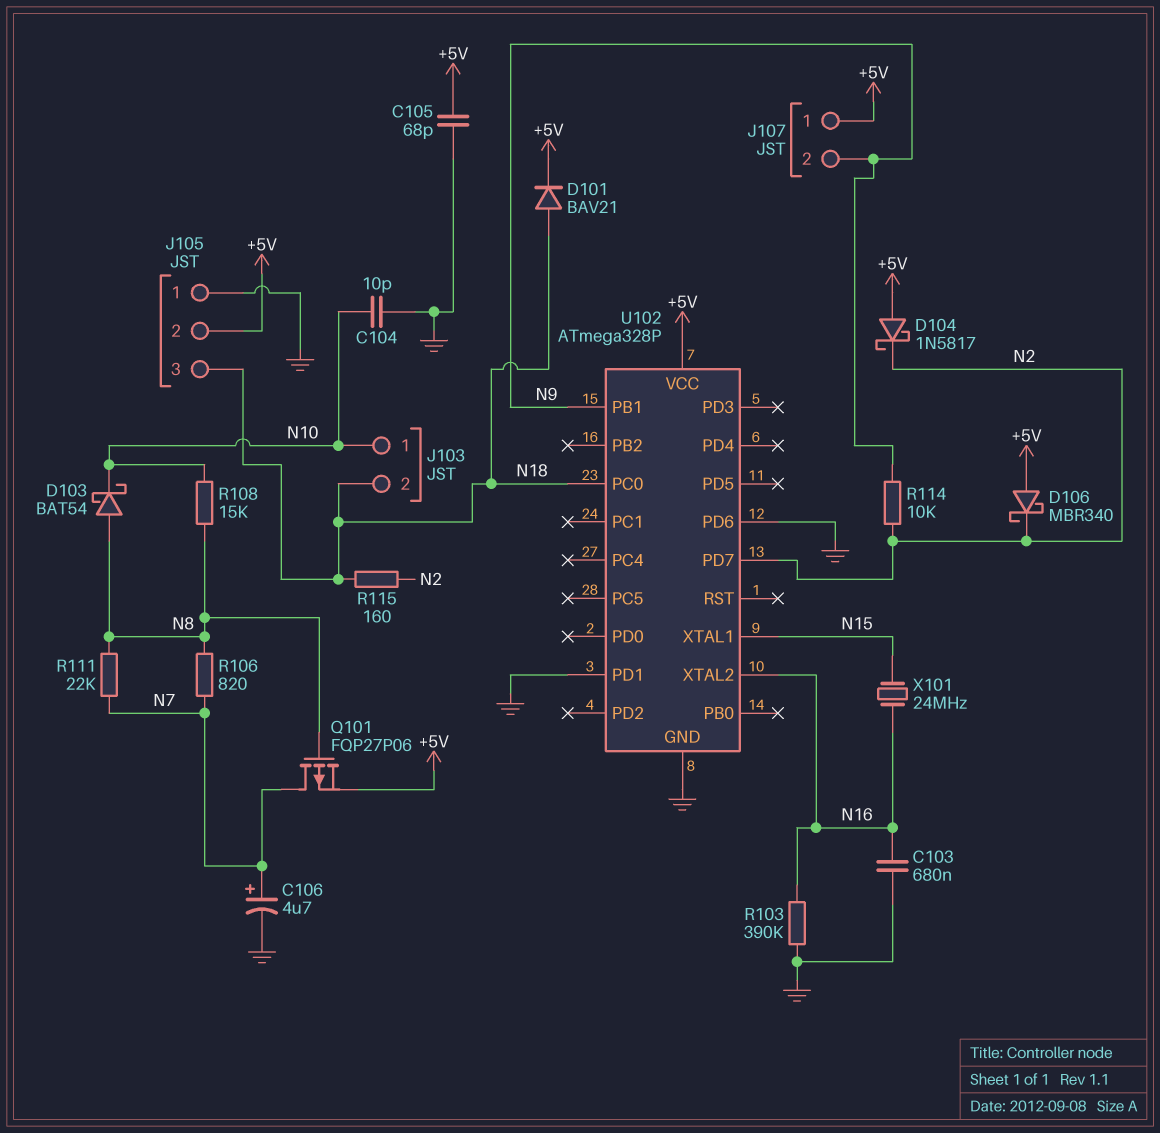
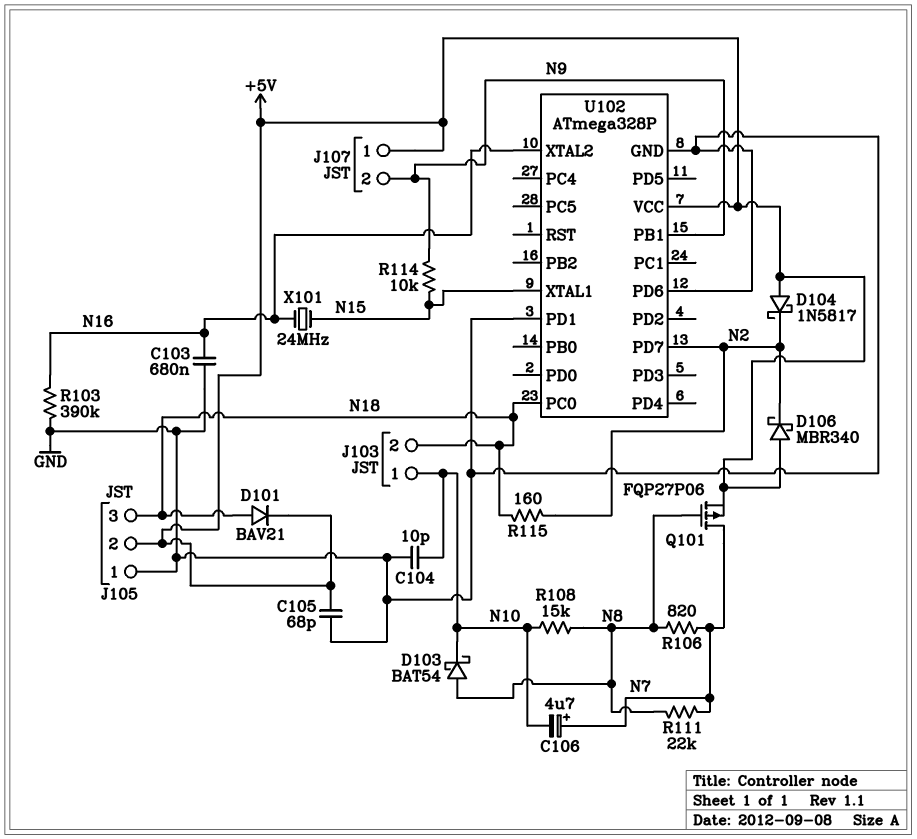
C106: 4.7uF (plus N7, minus GND) -> 4.7uF (plus N7, minus N10)
R114: 10k (N2, N9) -> 10k (N9, N15)

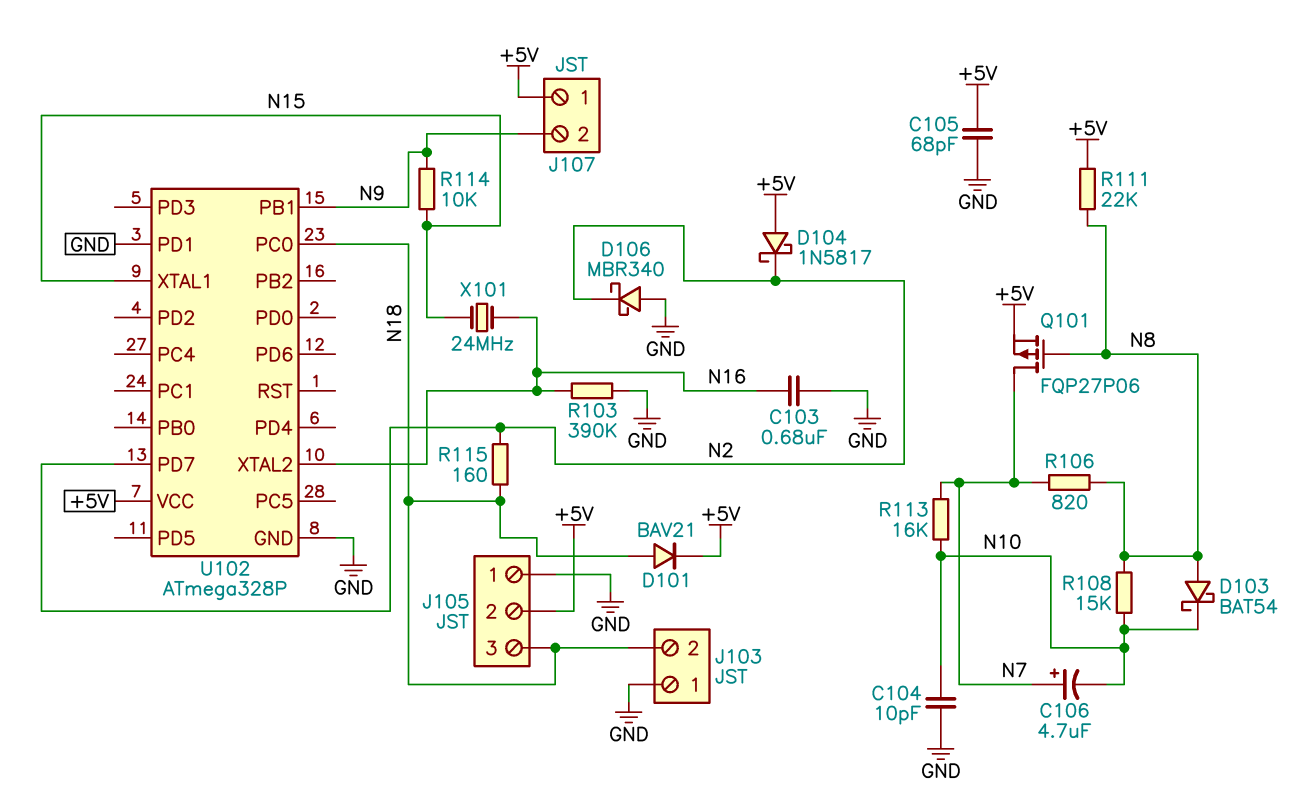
D106: schottky MBR340 (A +5V, K N2) -> schottky MBR340 (A GND, K N2)
J103 pin 1: N10 -> GND
R111: 22k (N7, N8) -> 22k (+5V, N8)
R113: none -> 16k (N7, N10)
U102 pin PD6: GND -> none

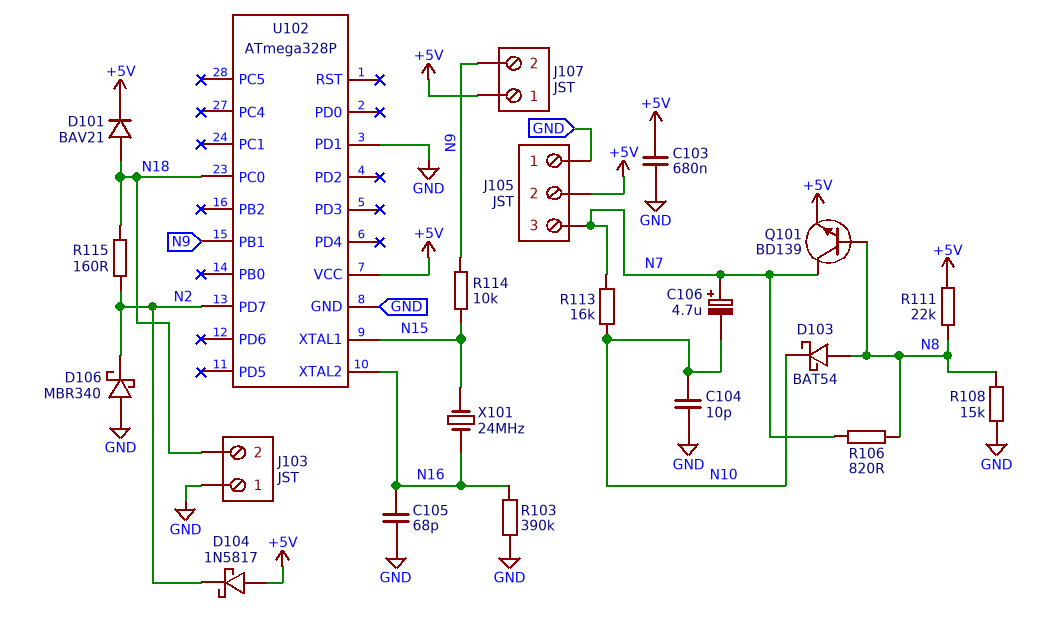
C103: 680nF (GND, N16) -> 680nF (+5V, GND)
C105: 68pF (+5V, GND) -> 68pF (GND, N16)
J105 pin 3: N18 -> N7
Q101: PMOS FQP27P06 (G N8, D N7, S +5V) -> NPN BD139 (B N8, C N7, E +5V)
R108: 15k (N8, N10) -> 15k (GND, N8)

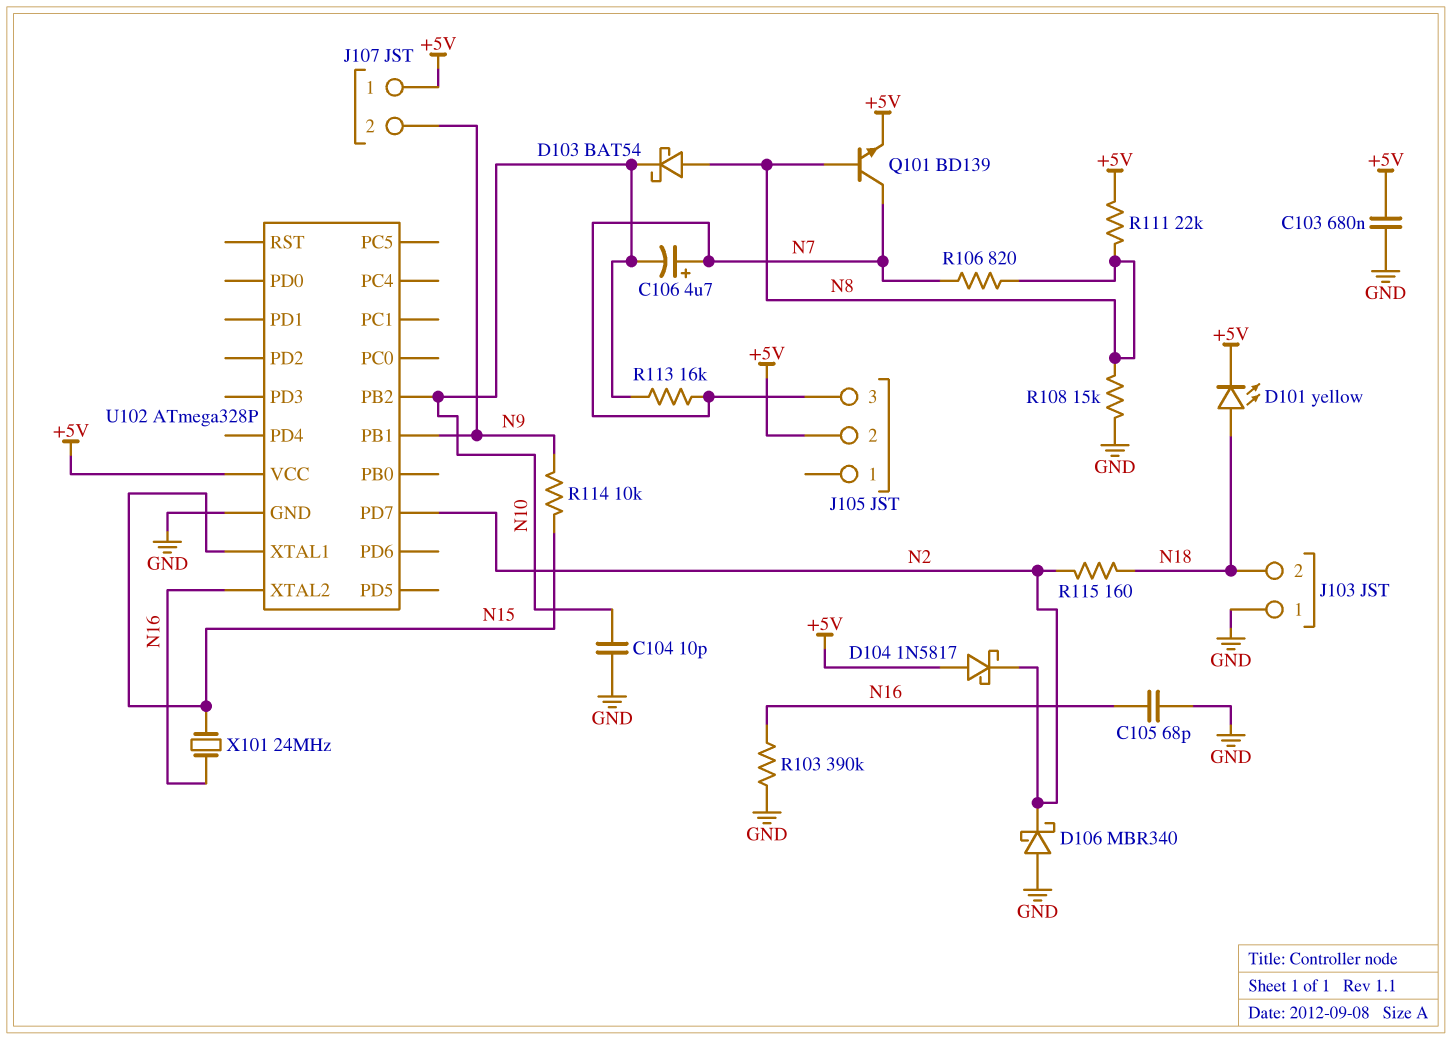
D101: diode BAV21 (A N18, K +5V) -> LED yellow (A N18, K +5V)
J105 pin 1: GND -> none
U102 pin PB2: none -> N10
U102 pin PC0: N18 -> none
U102 pin PD1: GND -> none

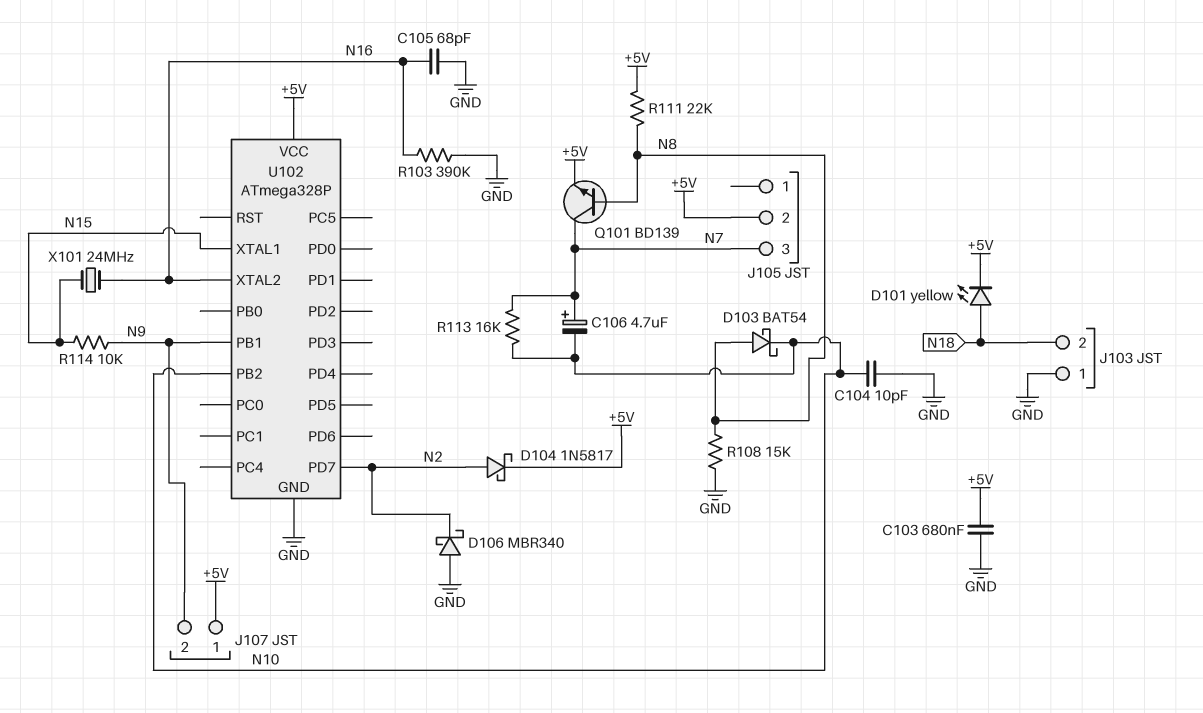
D104: schottky 1N5817 (A +5V, K N2) -> schottky 1N5817 (A N2, K +5V)
R106: 820 (N7, N8) -> none
R115: 160 (N2, N18) -> none

